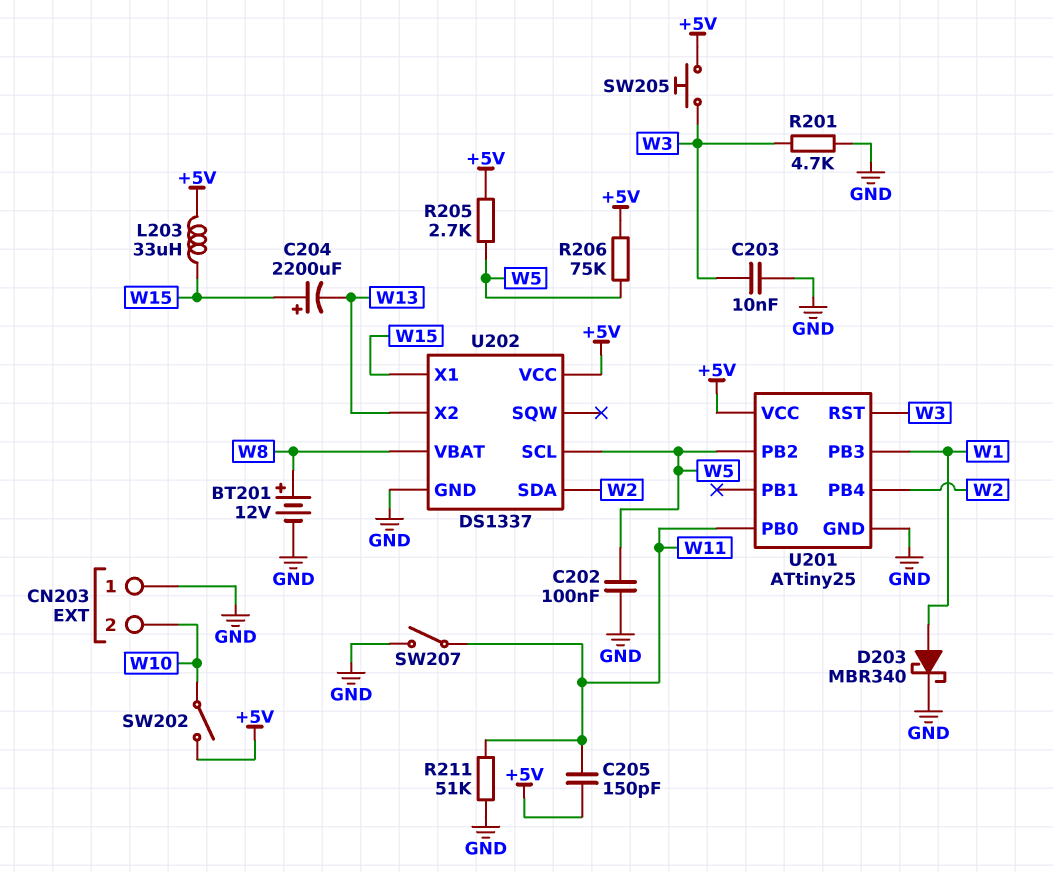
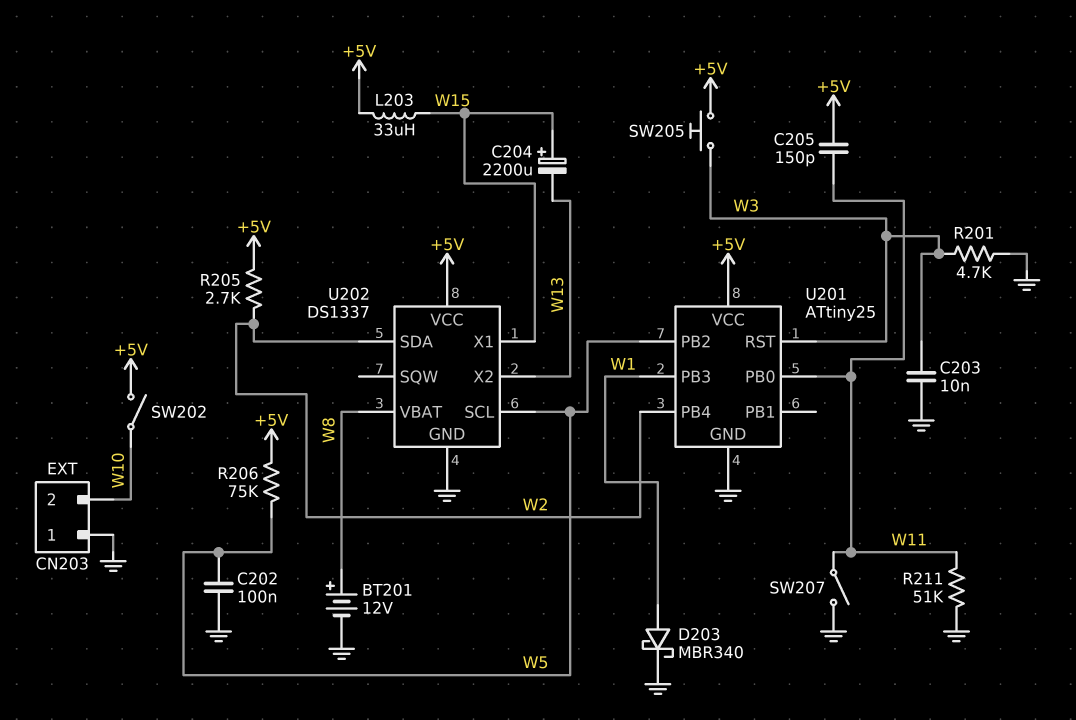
R205: 2.7k (+5V, W5) -> 2.7k (+5V, W2)

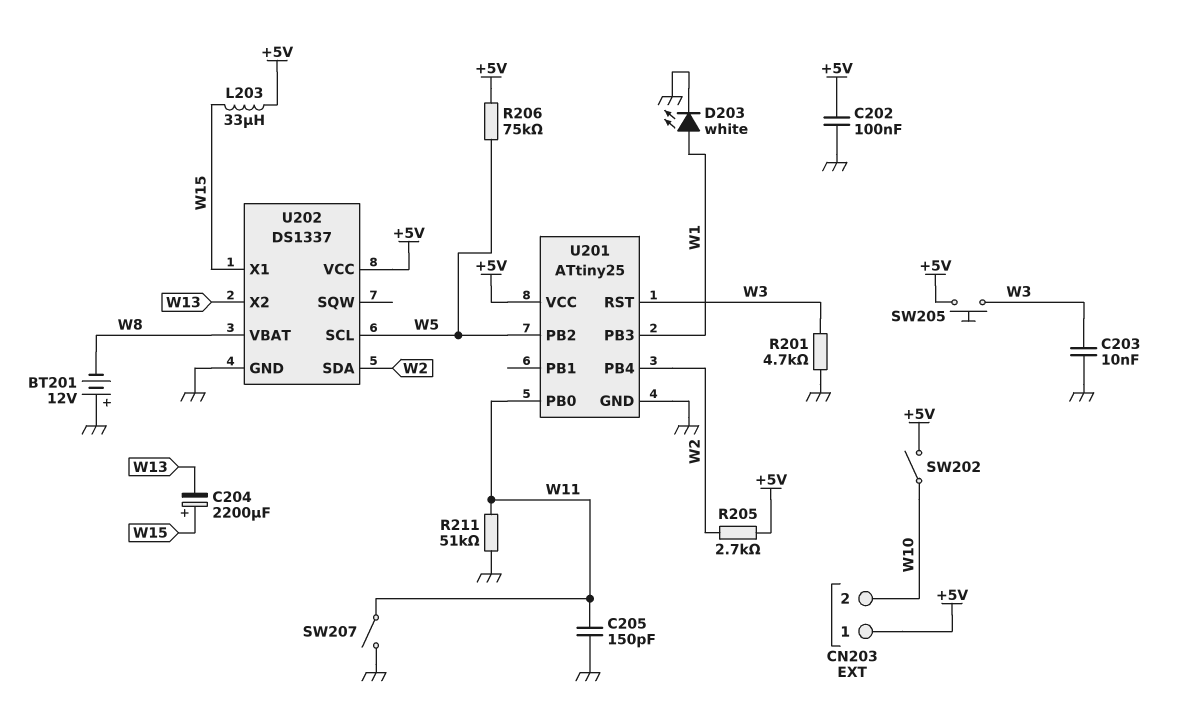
BT201: 12V (plus W8, minus GND) -> 12V (plus GND, minus W8)
C202: 100nF (GND, W5) -> 100nF (+5V, GND)
C205: 150pF (+5V, W11) -> 150pF (GND, W11)
CN203 pin 1: GND -> +5V
D203: schottky MBR340 (A W1, K GND) -> LED white (A W1, K GND)

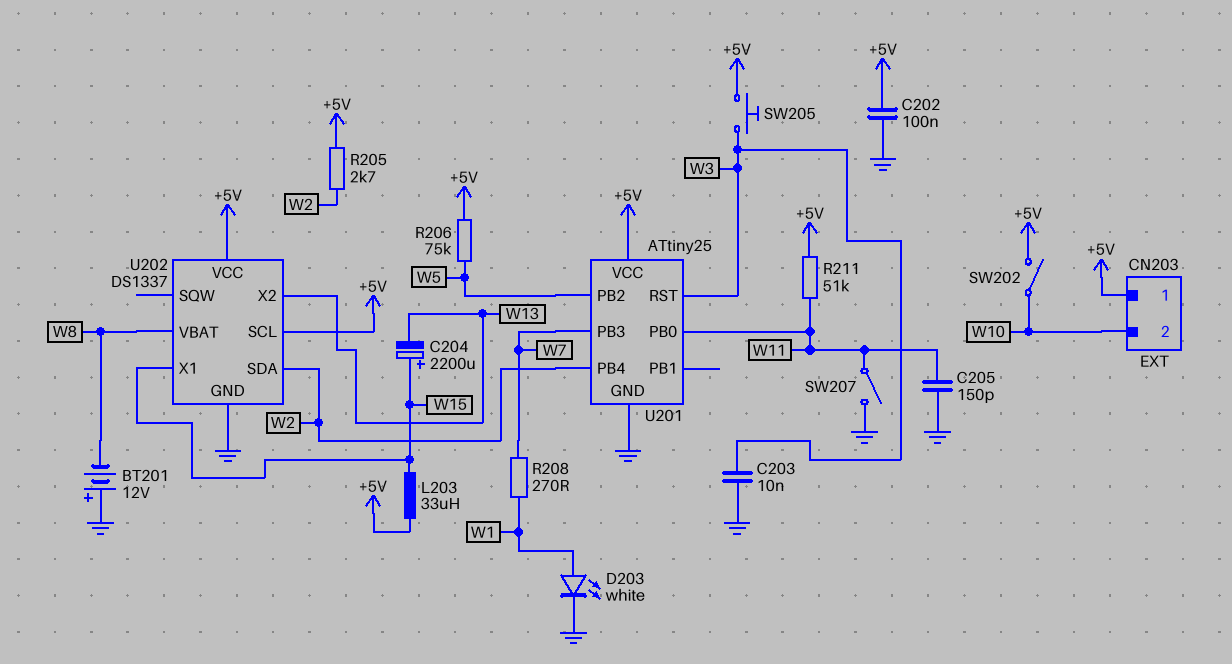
R201: 4.7k (GND, W3) -> none
R208: none -> 270 (W1, W7)
R211: 51k (GND, W11) -> 51k (+5V, W11)
U201 pin PB3: W1 -> W7
U202 pin SCL: W5 -> +5V

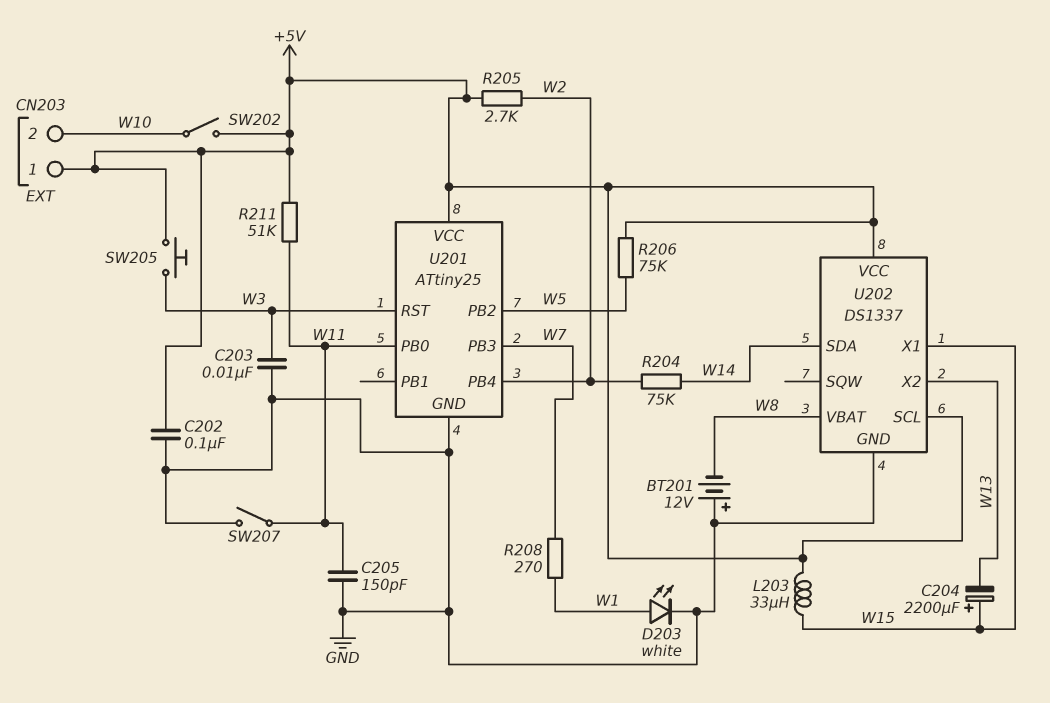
R204: none -> 75k (W2, W14)
U202 pin SDA: W2 -> W14

